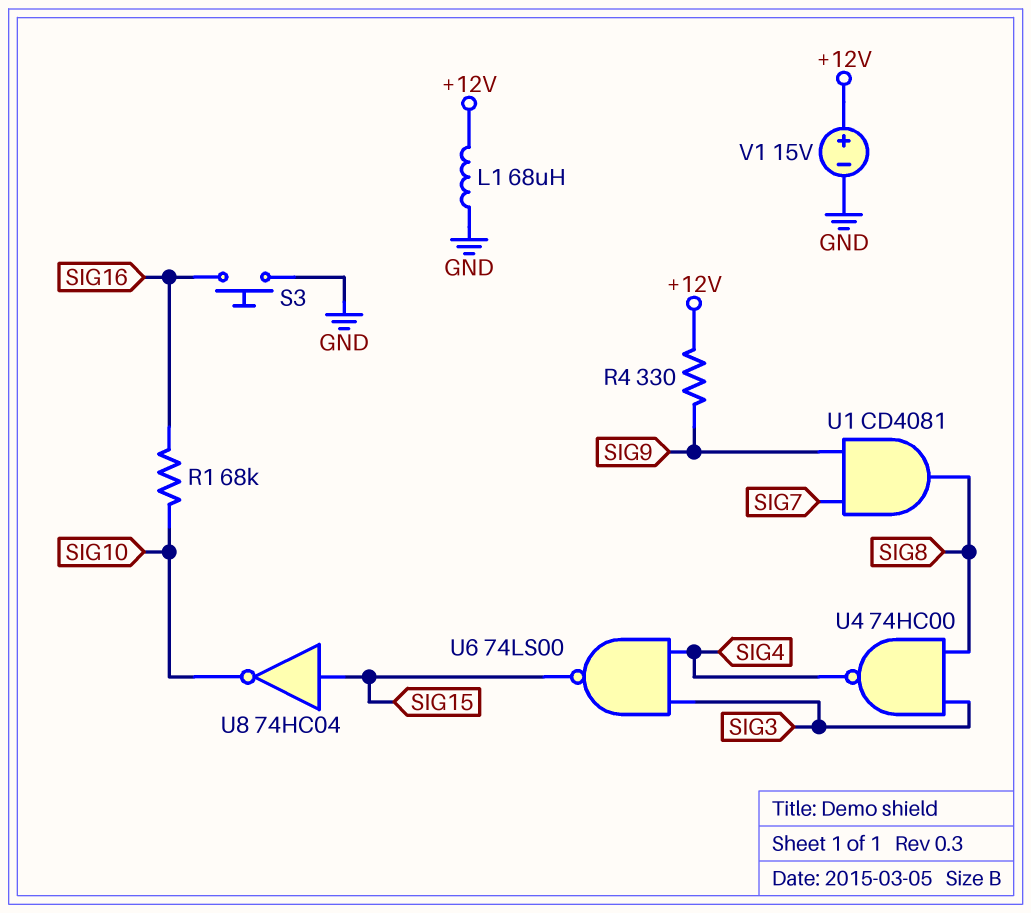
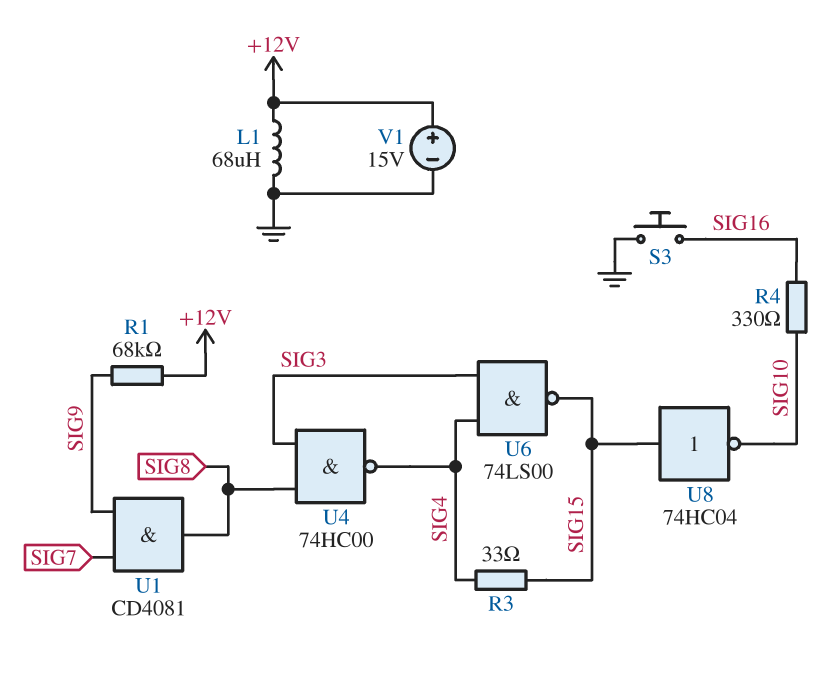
R1: 68k (SIG10, SIG16) -> 68k (+12V, SIG9)
R3: none -> 33 (SIG4, SIG15)
R4: 330 (+12V, SIG9) -> 330 (SIG10, SIG16)

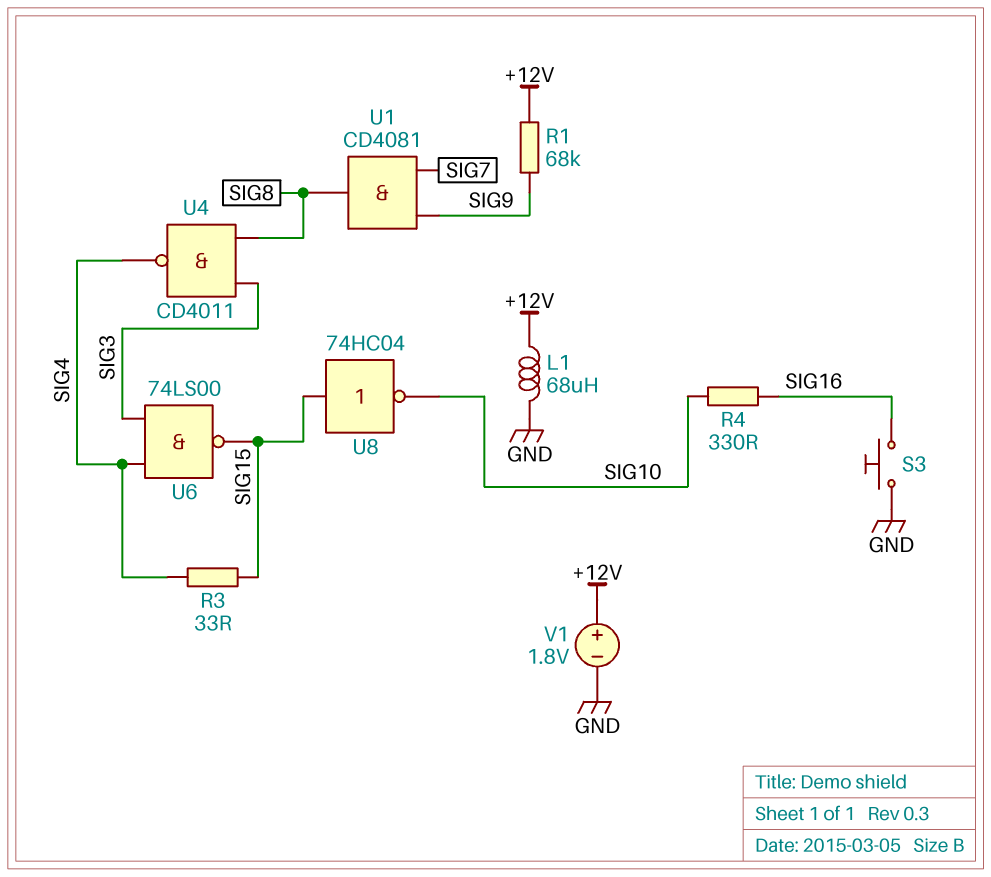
U4: NAND 74HC00 (in SIG3, in SIG8, out SIG4) -> NAND CD4011 (in SIG3, in SIG8, out SIG4)
V1: 15V (plus +12V, minus GND) -> 1.8V (plus +12V, minus GND)

